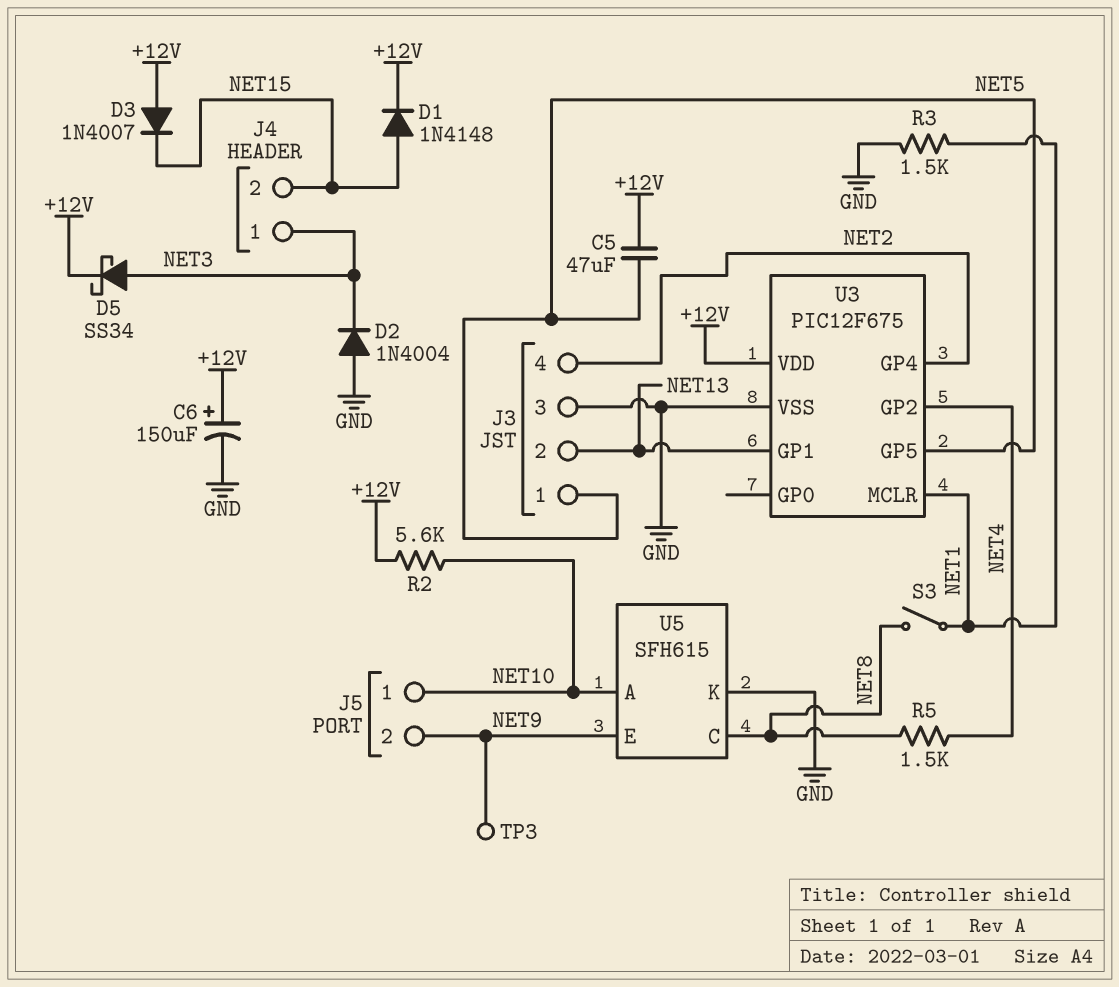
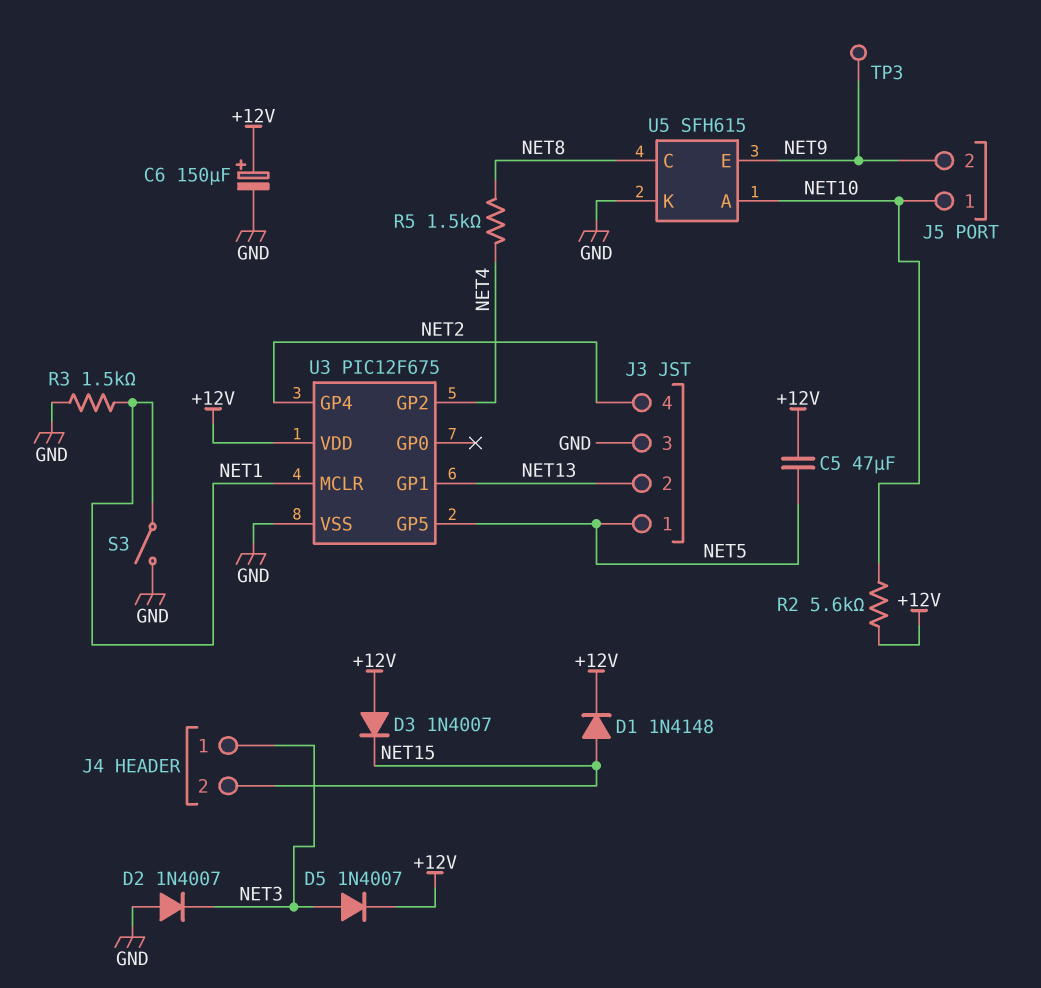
D2: diode 1N4004 (A GND, K NET3) -> diode 1N4007 (A GND, K NET3)
D5: schottky SS34 (A NET3, K +12V) -> diode 1N4007 (A NET3, K +12V)
S3: switch (NET1, NET8) -> switch (GND, NET1)

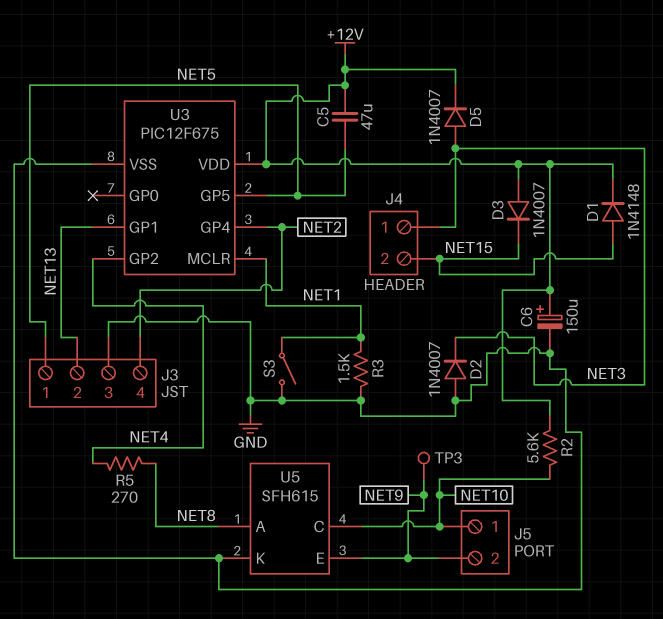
R5: 1.5k (NET4, NET8) -> 270 (NET4, NET8)
U5 pin A: NET10 -> NET8
U5 pin C: NET8 -> NET10

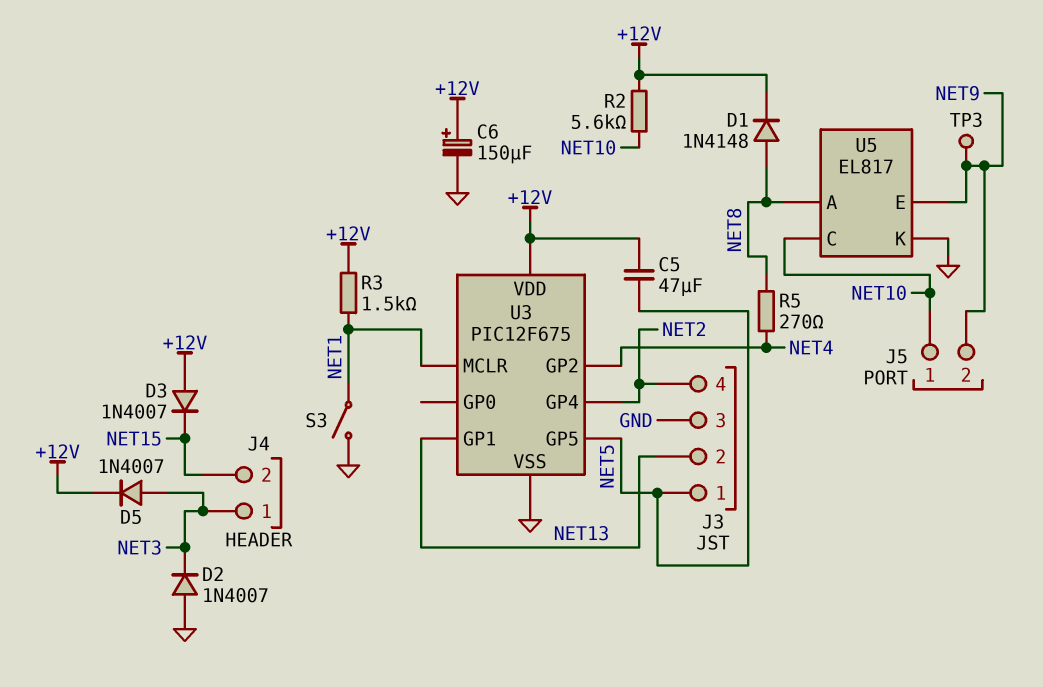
D1: diode 1N4148 (A NET15, K +12V) -> diode 1N4148 (A NET8, K +12V)
R3: 1.5k (GND, NET1) -> 1.5k (+12V, NET1)
U5: SFH615 -> EL817

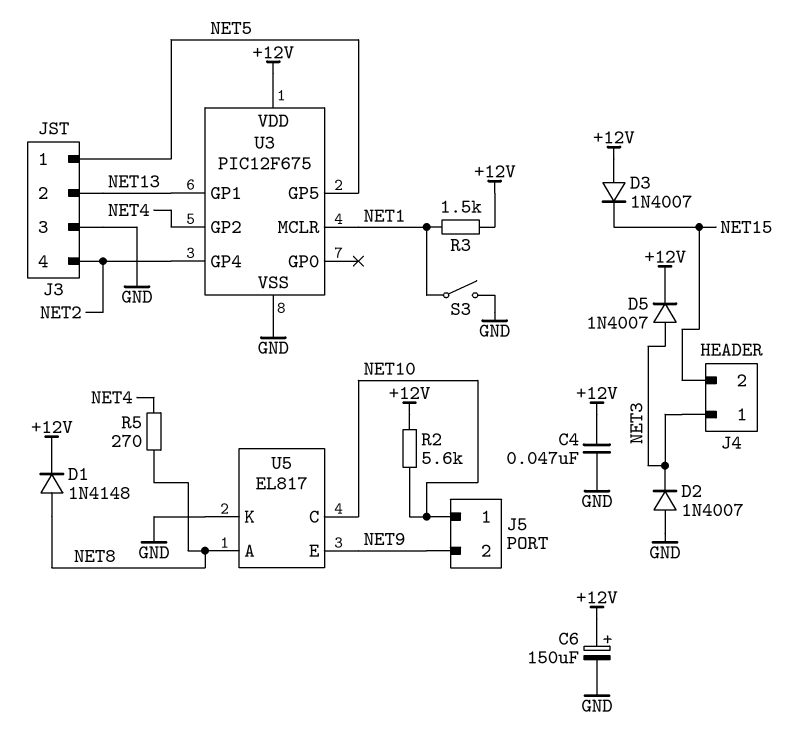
C4: none -> 47nF (+12V, GND)
C5: 47uF (+12V, NET5) -> none
TP3: test point (NET9) -> none

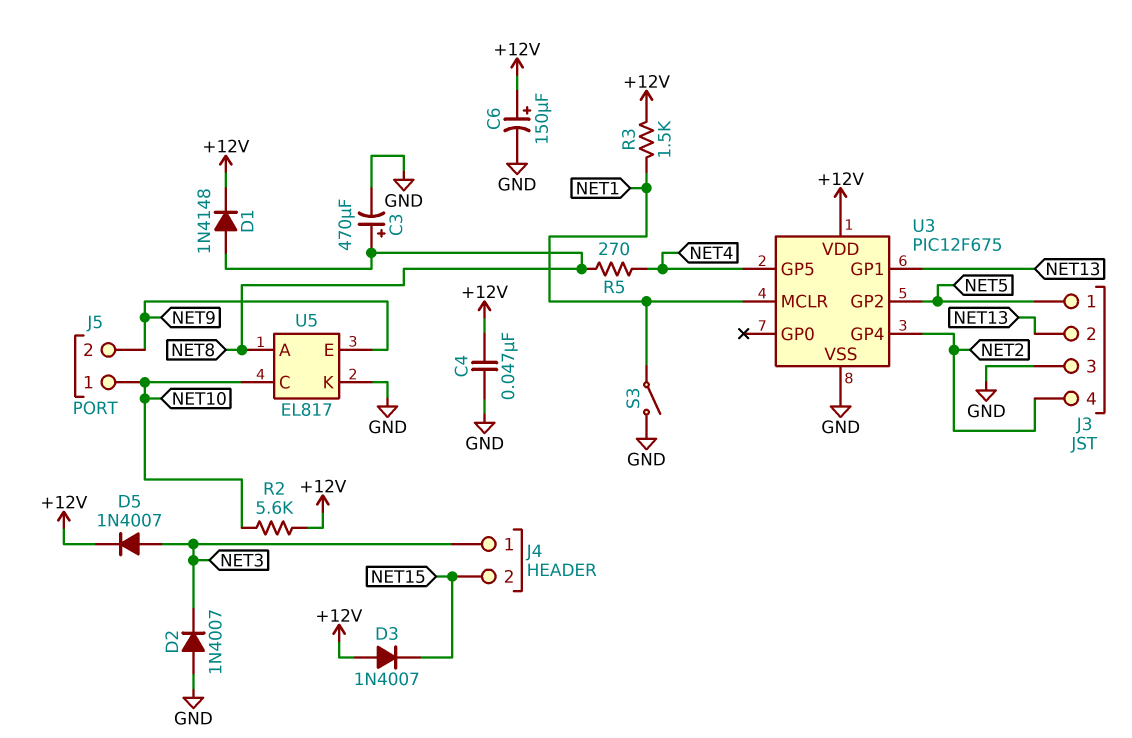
C3: none -> 470uF (plus NET8, minus GND)
U3 pin GP2: NET4 -> NET5
U3 pin GP5: NET5 -> NET4

